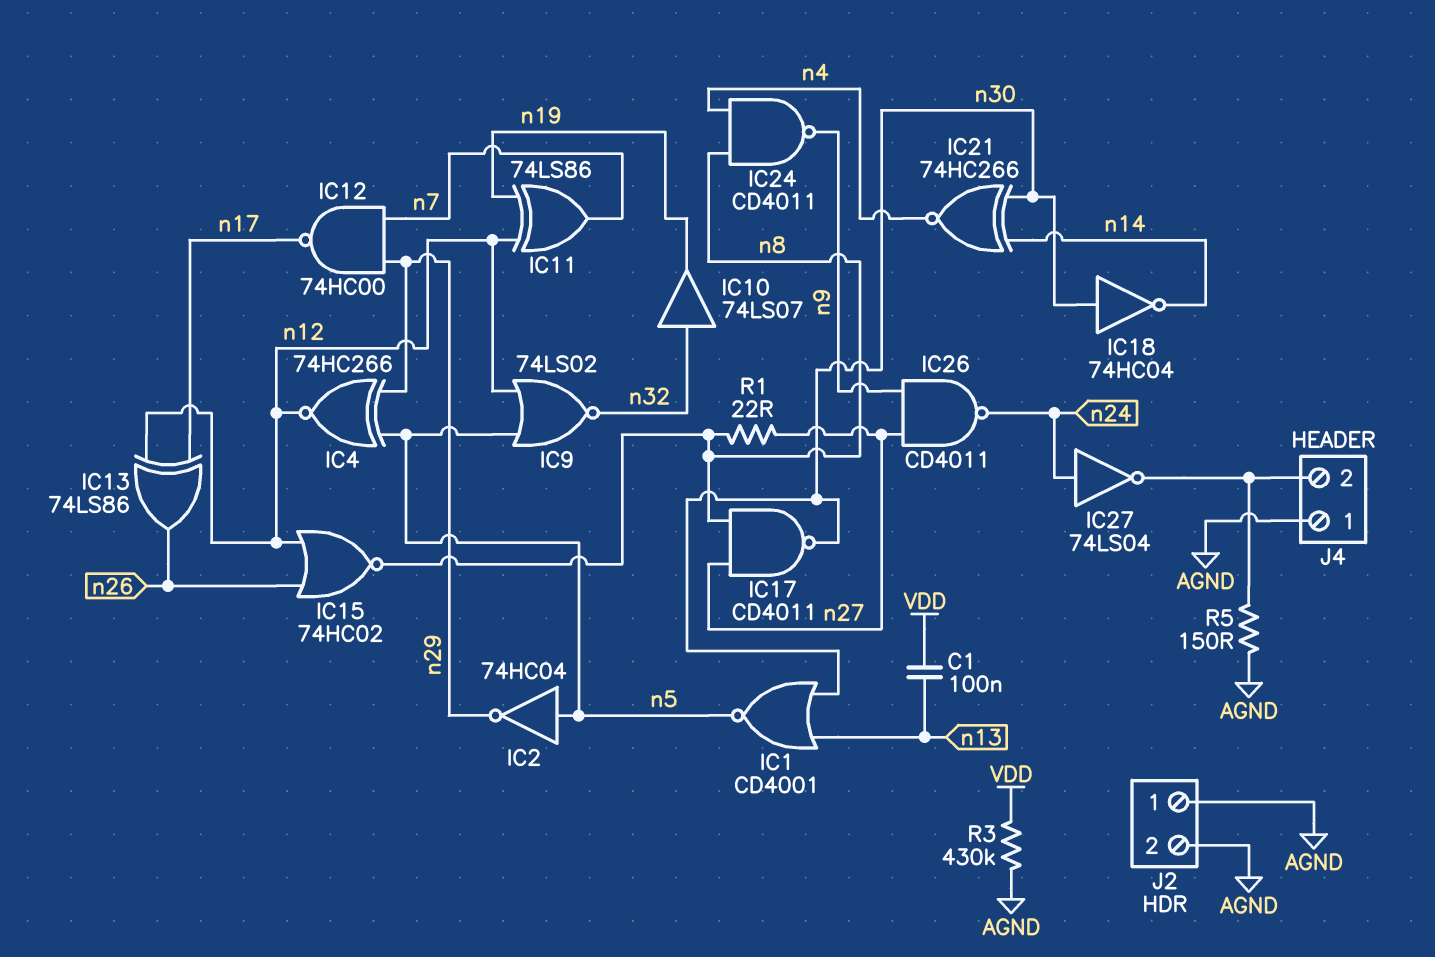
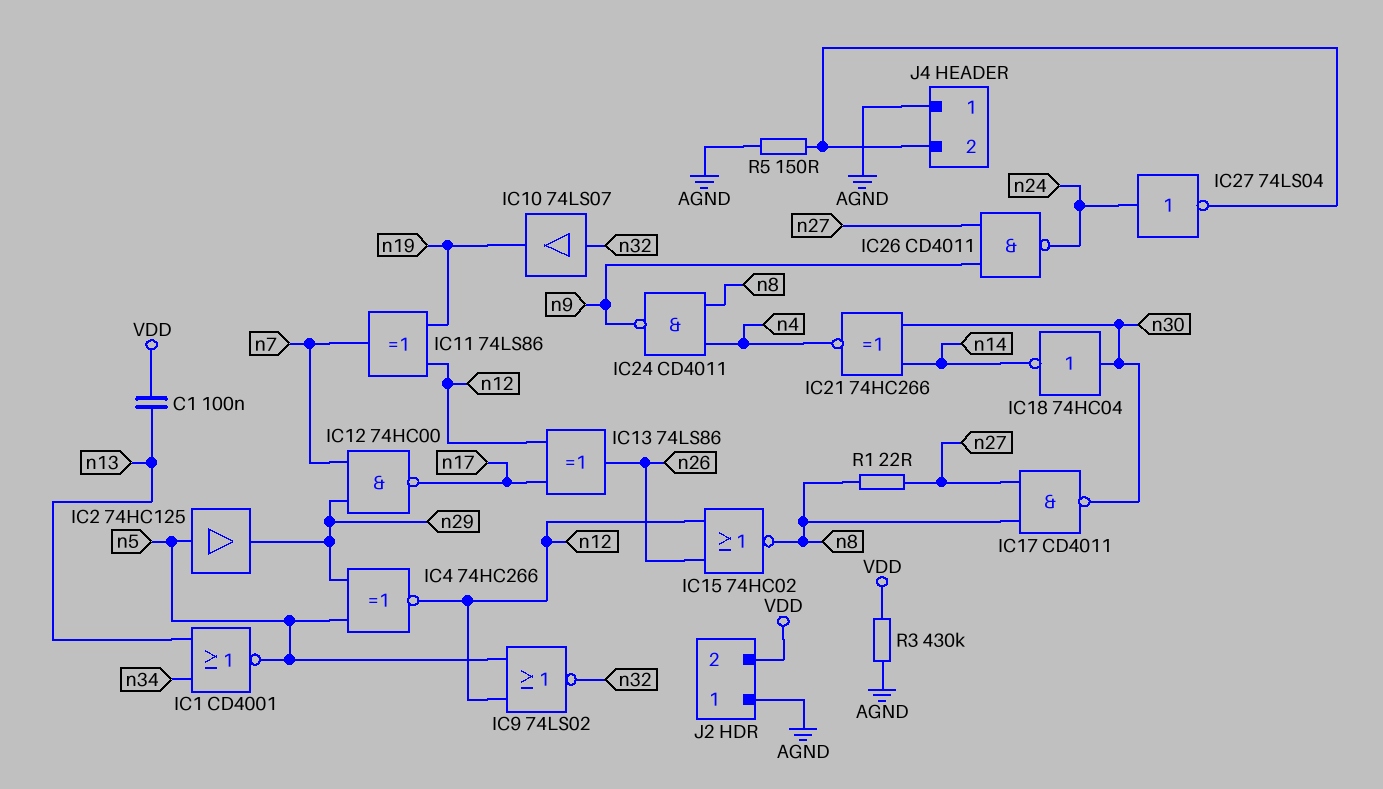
IC1: NOR CD4001 (in n13, in n30, out n5) -> NOR CD4001 (in n13, in n34, out n5)
IC2: NOT 74HC04 (in n5, out n29) -> buffer 74HC125 (in n5, out n29)
J2 pin 2: AGND -> VDD

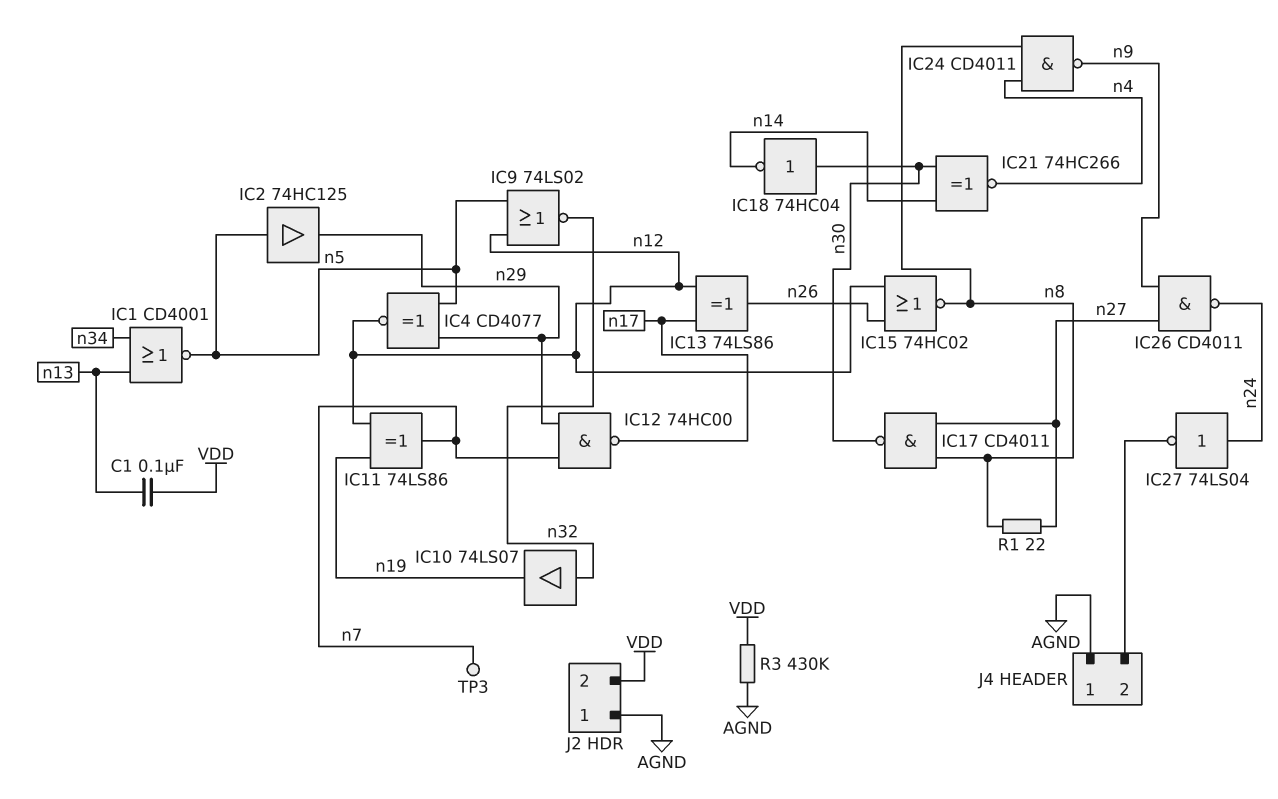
IC4: XNOR 74HC266 (in n5, in n29, out n12) -> XNOR CD4077 (in n5, in n29, out n12)
R5: 150 (AGND, J4/2) -> none
TP3: none -> test point (n7)

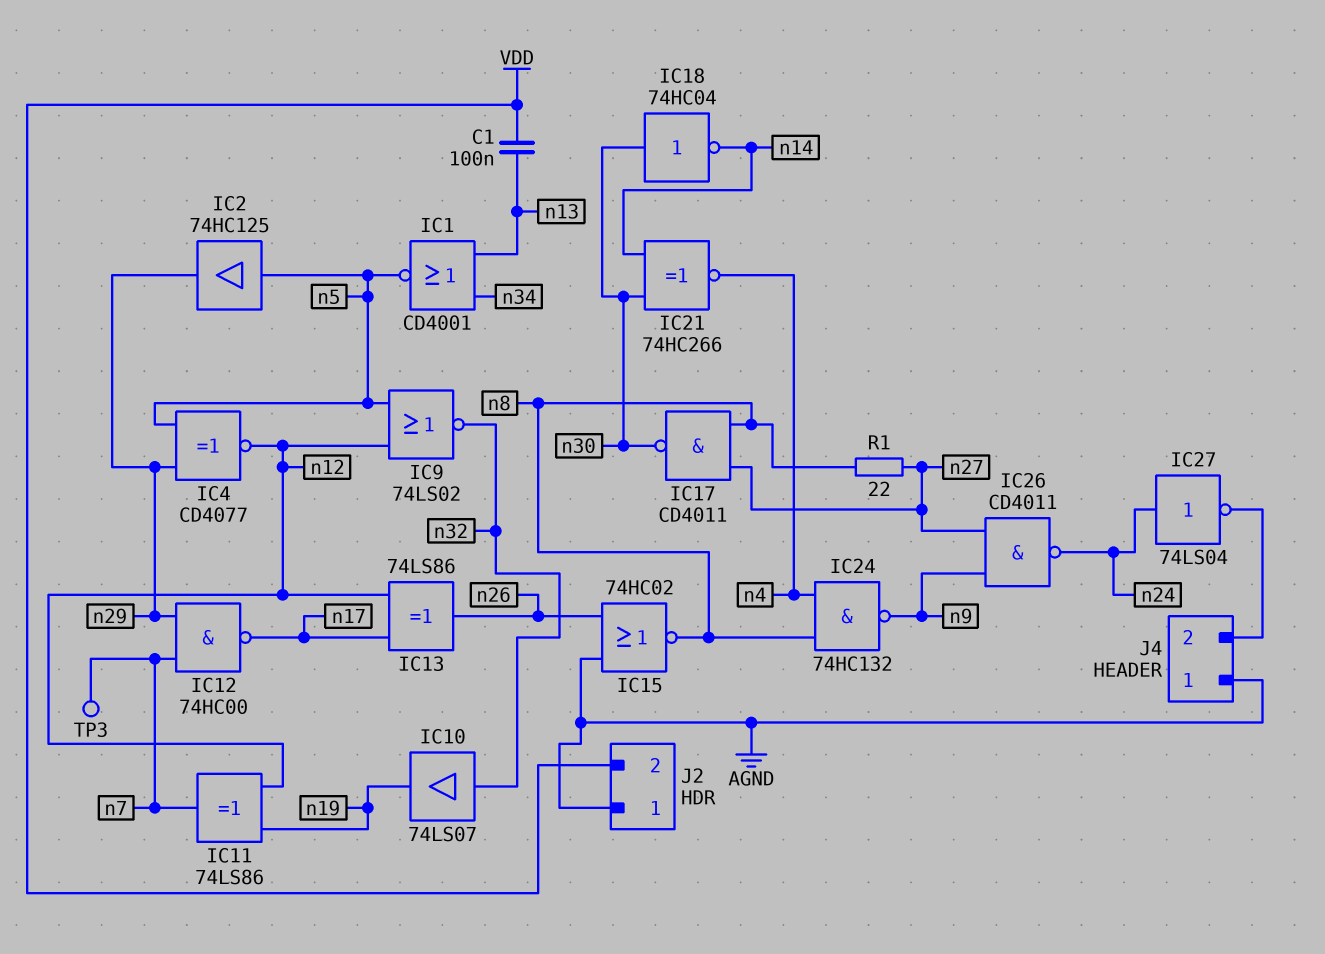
IC15: NOR 74HC02 (in n12, in n26, out n8) -> NOR 74HC02 (in AGND, in n26, out n8)
IC24: NAND CD4011 (in n4, in n8, out n9) -> NAND 74HC132 (in n4, in n8, out n9)
R3: 430k (AGND, VDD) -> none

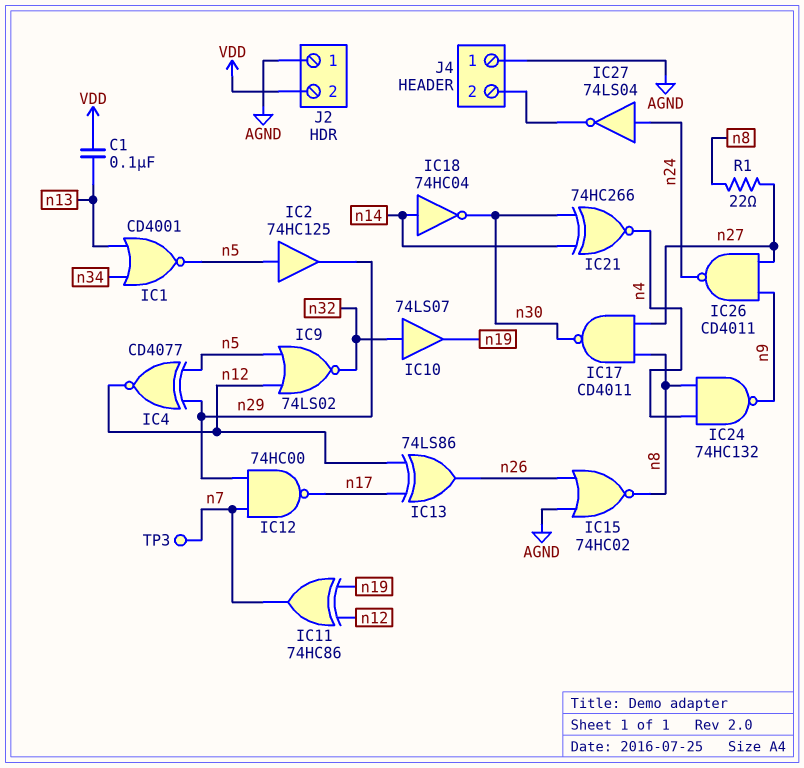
IC11: XOR 74LS86 (in n12, in n19, out n7) -> XOR 74HC86 (in n12, in n19, out n7)
IC18: NOT 74HC04 (in n30, out n14) -> NOT 74HC04 (in n14, out n30)

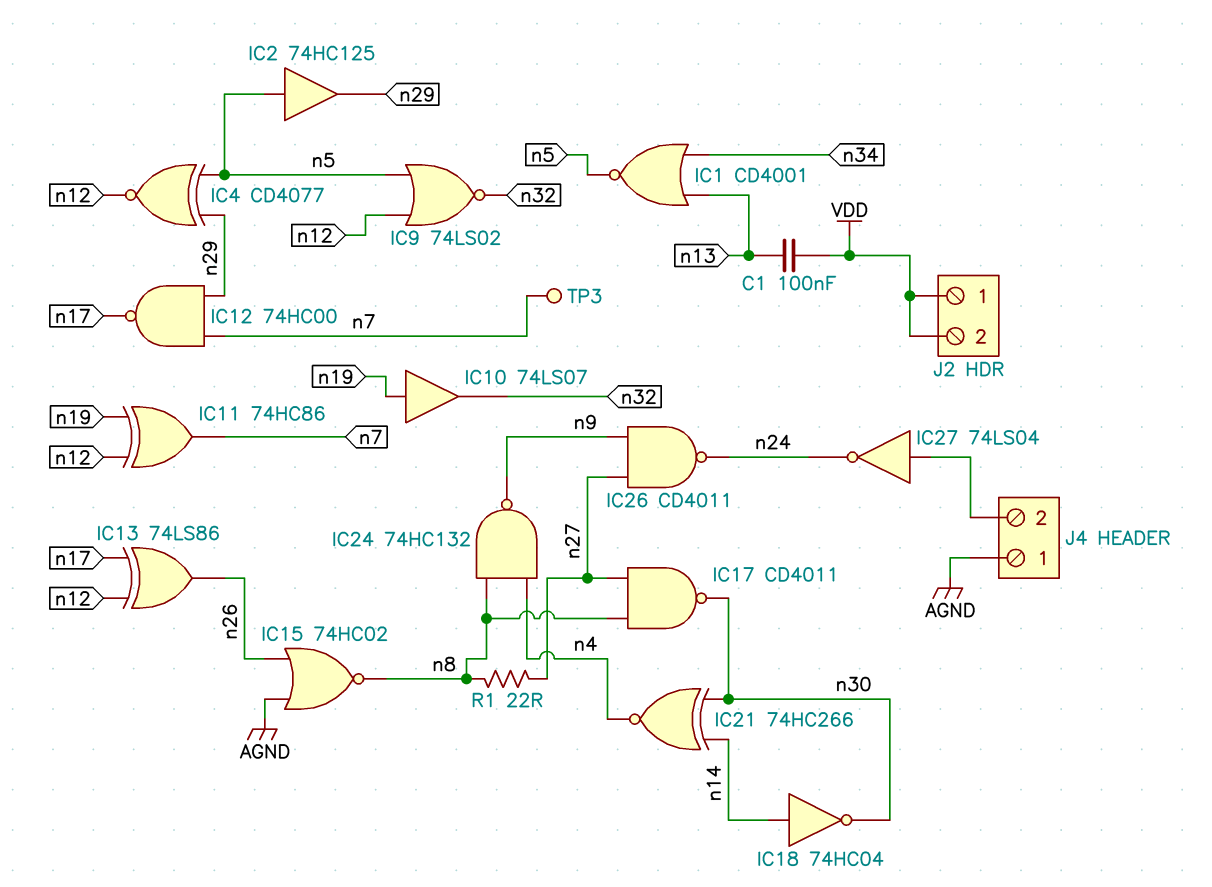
IC10: buffer 74LS07 (in n32, out n19) -> buffer 74LS07 (in n19, out n32)
IC27: NOT 74LS04 (in n24, out J4/2) -> NOT 74LS04 (in J4/2, out n24)
J2 pin 1: AGND -> VDD

